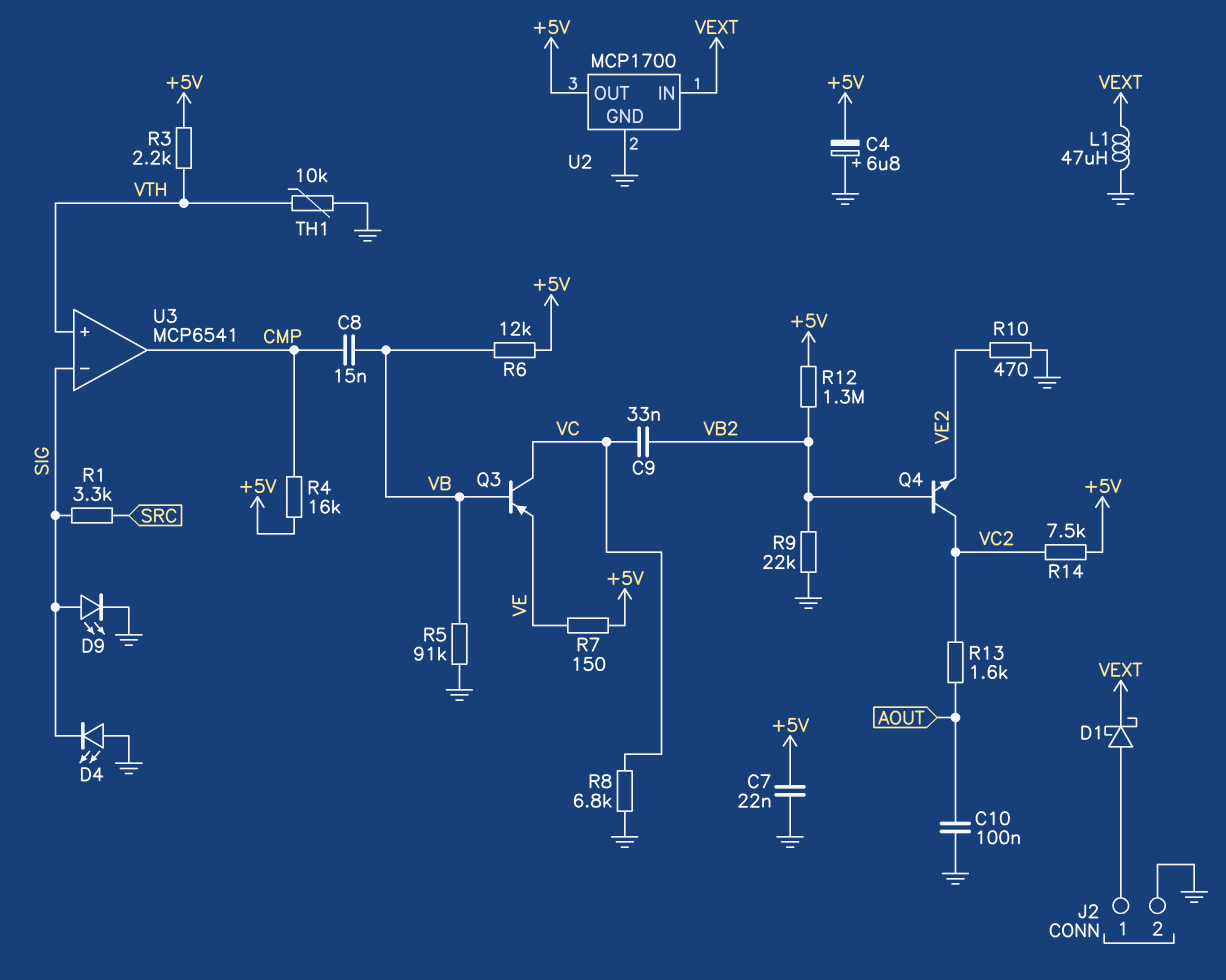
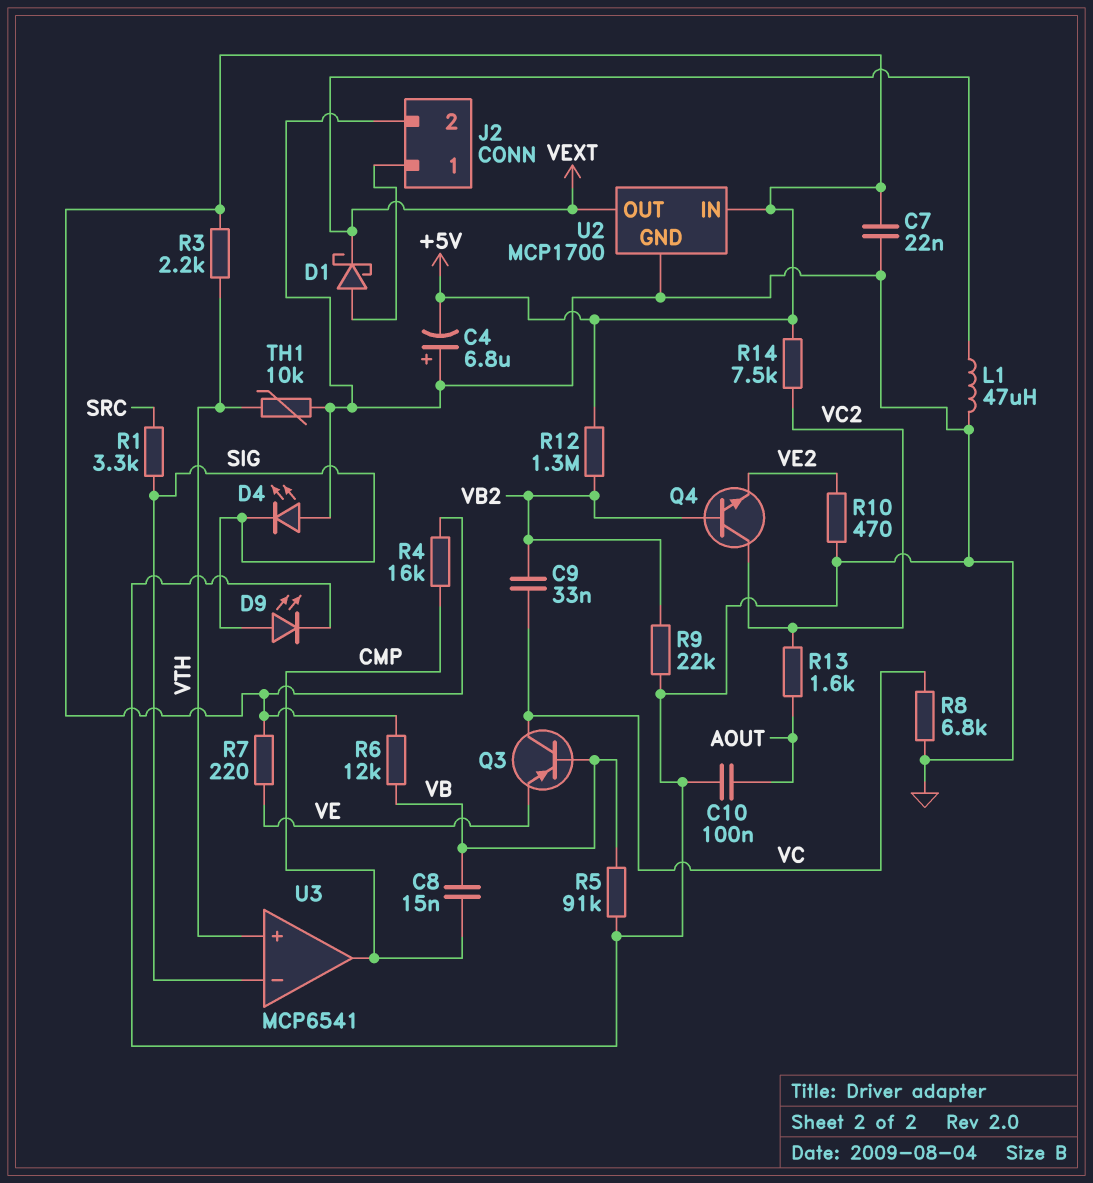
R7: 150 (+5V, VE) -> 220 (+5V, VE)
U2 pin IN: VEXT -> +5V
U2 pin OUT: +5V -> VEXT

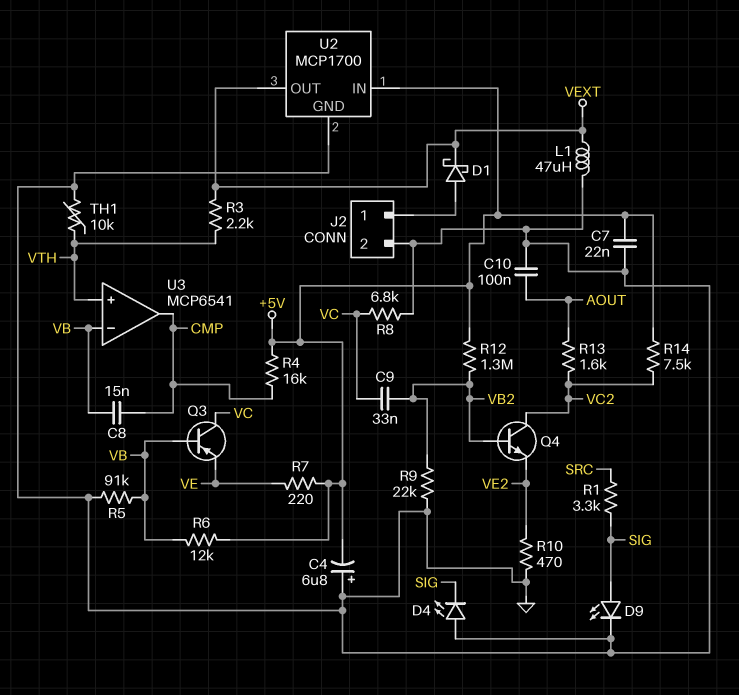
R3: 2.2k (+5V, VTH) -> 2.2k (VEXT, VTH)
U3 pin in-: SIG -> VB

